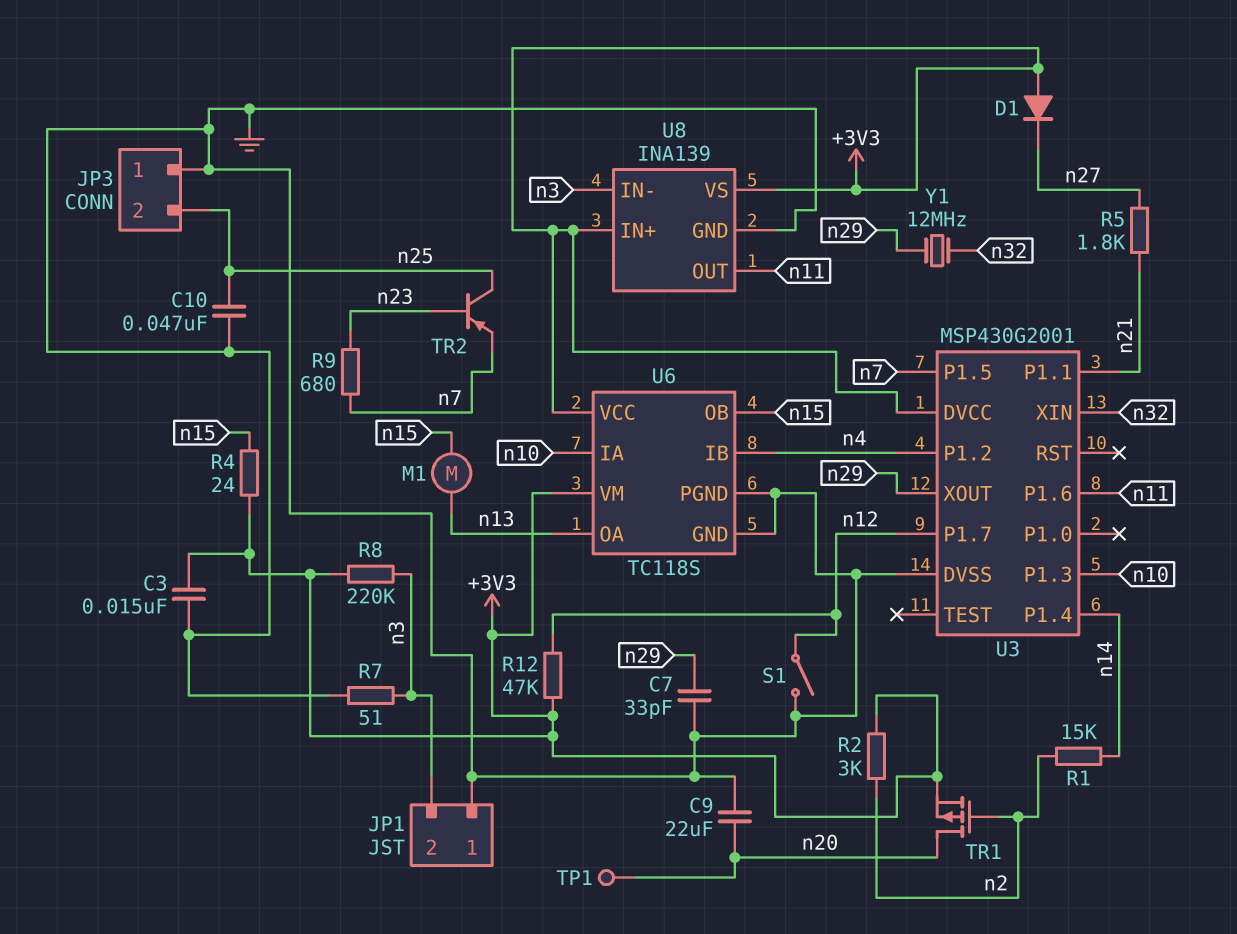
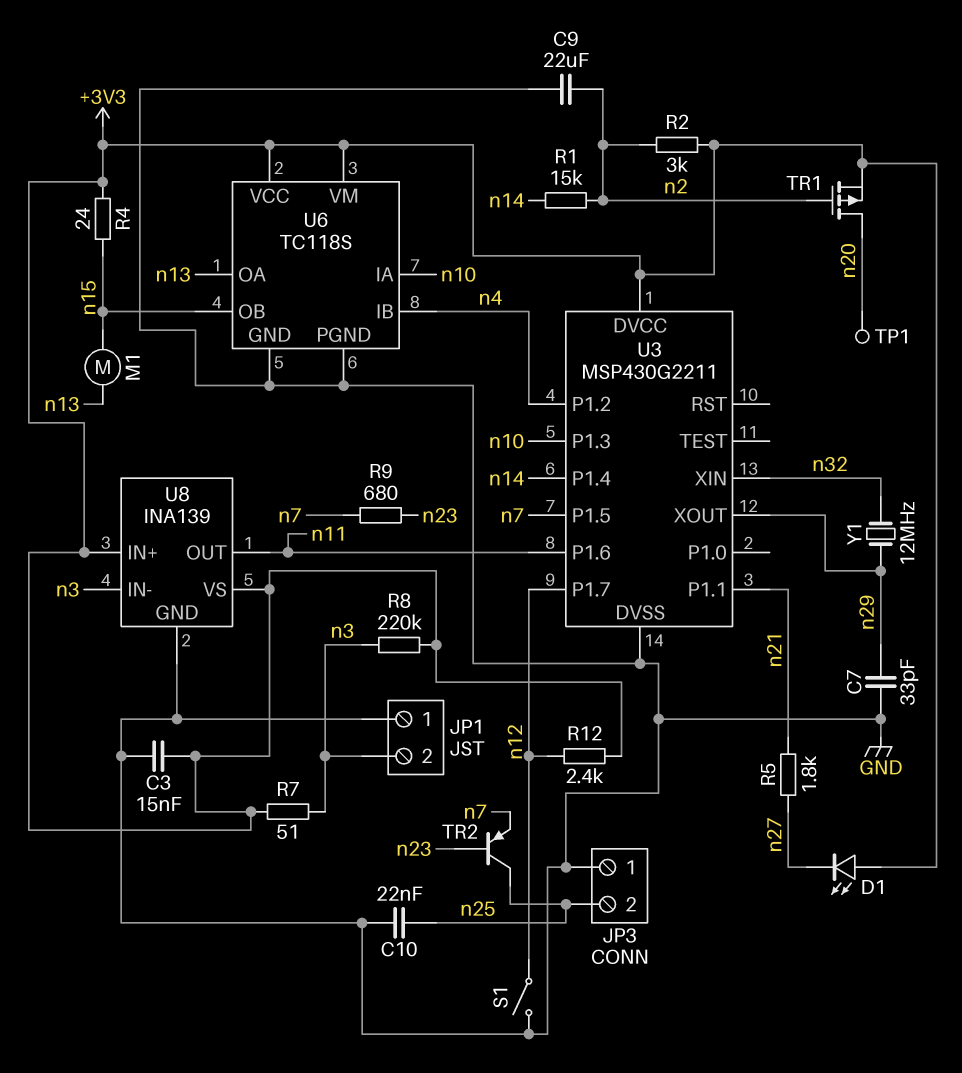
C9: 22uF (GND, n20) -> 22uF (GND, n2)
C10: 47nF (GND, n25) -> 22nF (GND, n25)
D1: diode (A +3V3, K n27) -> LED (A +3V3, K n27)
R7: 51 (GND, n3) -> 51 (+3V3, n3)
R12: 47k (+3V3, n12) -> 2.4k (+3V3, n12)
U3: MSP430G2001 -> MSP430G2211

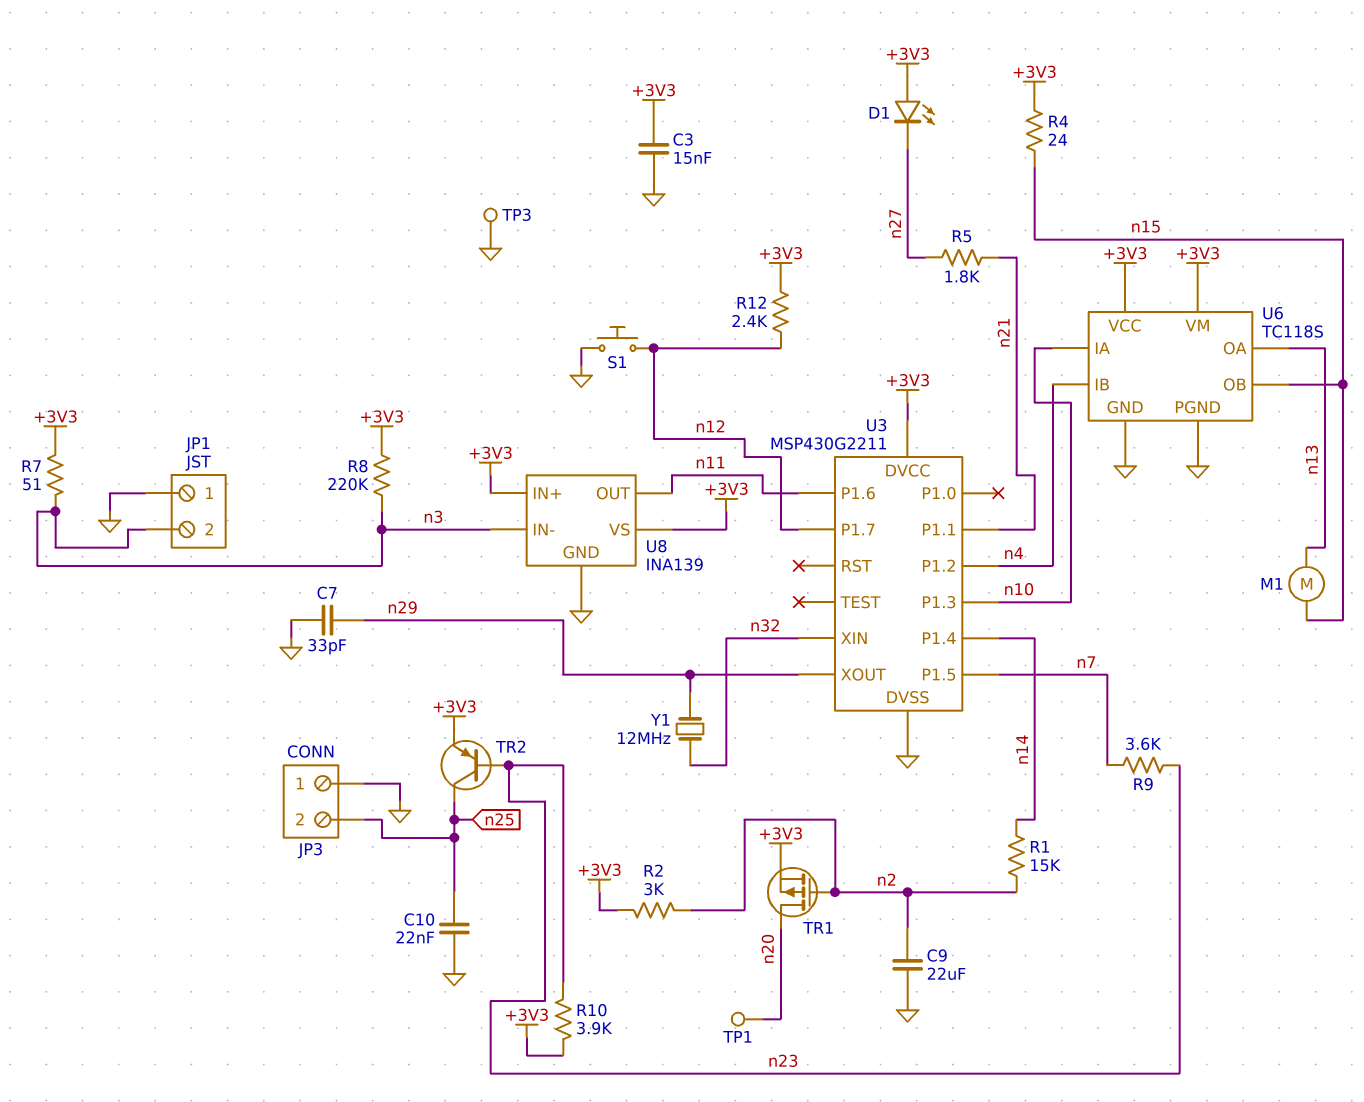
R9: 680 (n7, n23) -> 3.6k (n7, n23)
R10: none -> 3.9k (+3V3, n23)
S1: switch (GND, n12) -> button (GND, n12)
TP3: none -> test point (GND)
TR2: PNP (B n23, C n25, E n7) -> PNP (B n23, C n25, E +3V3)

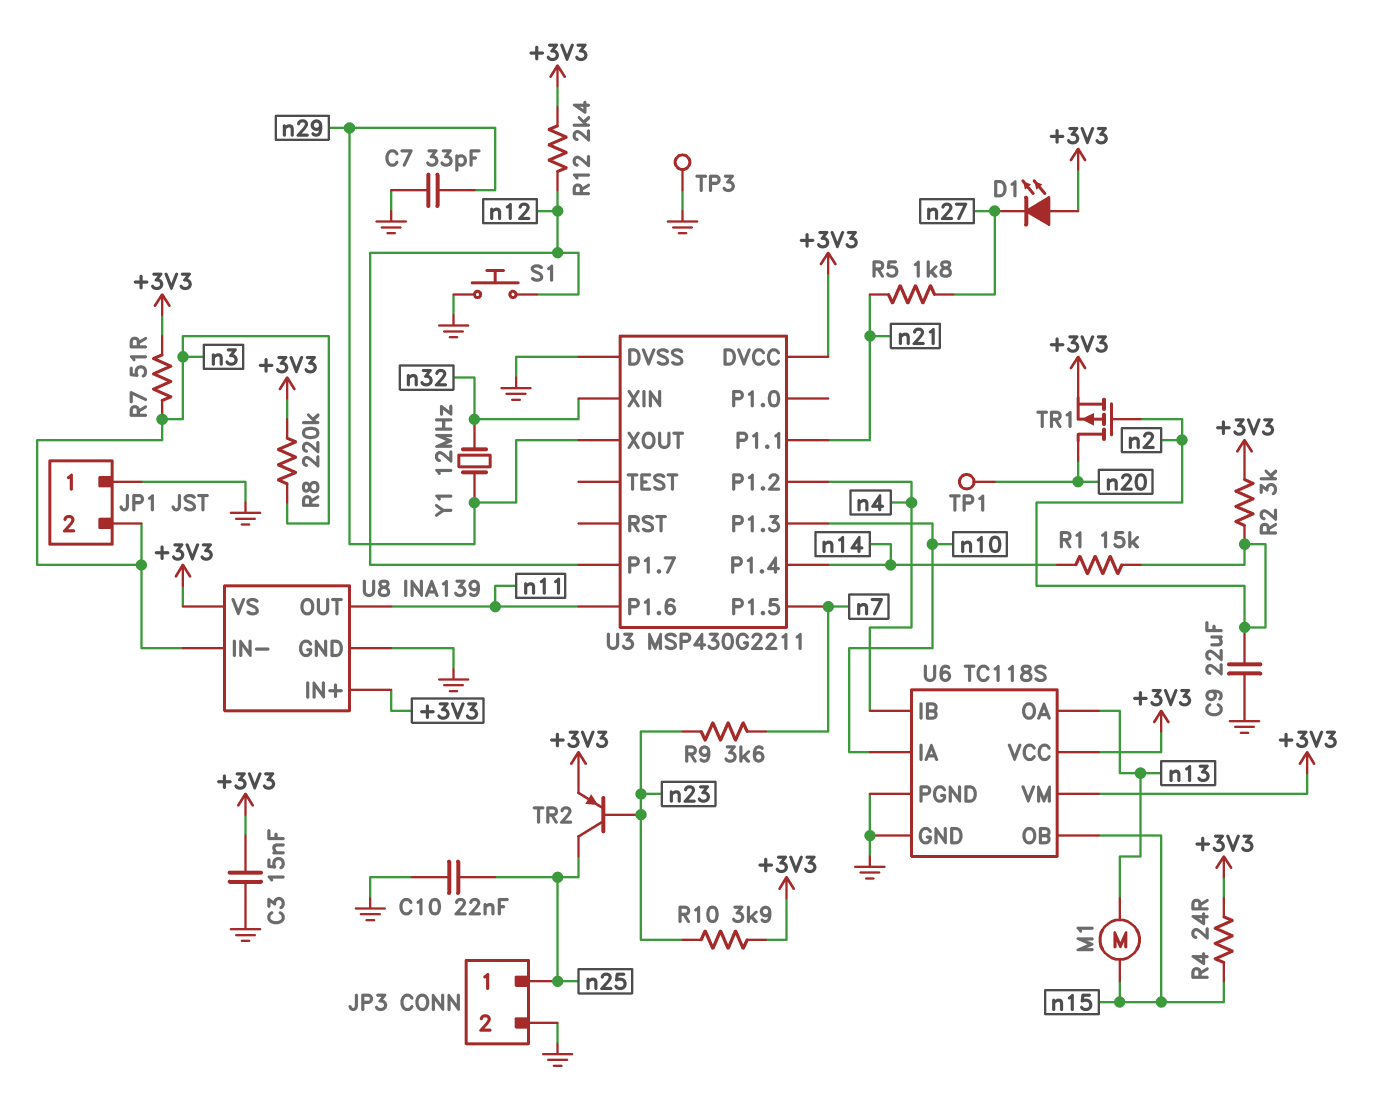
JP3 pin 1: GND -> n25
JP3 pin 2: n25 -> GND

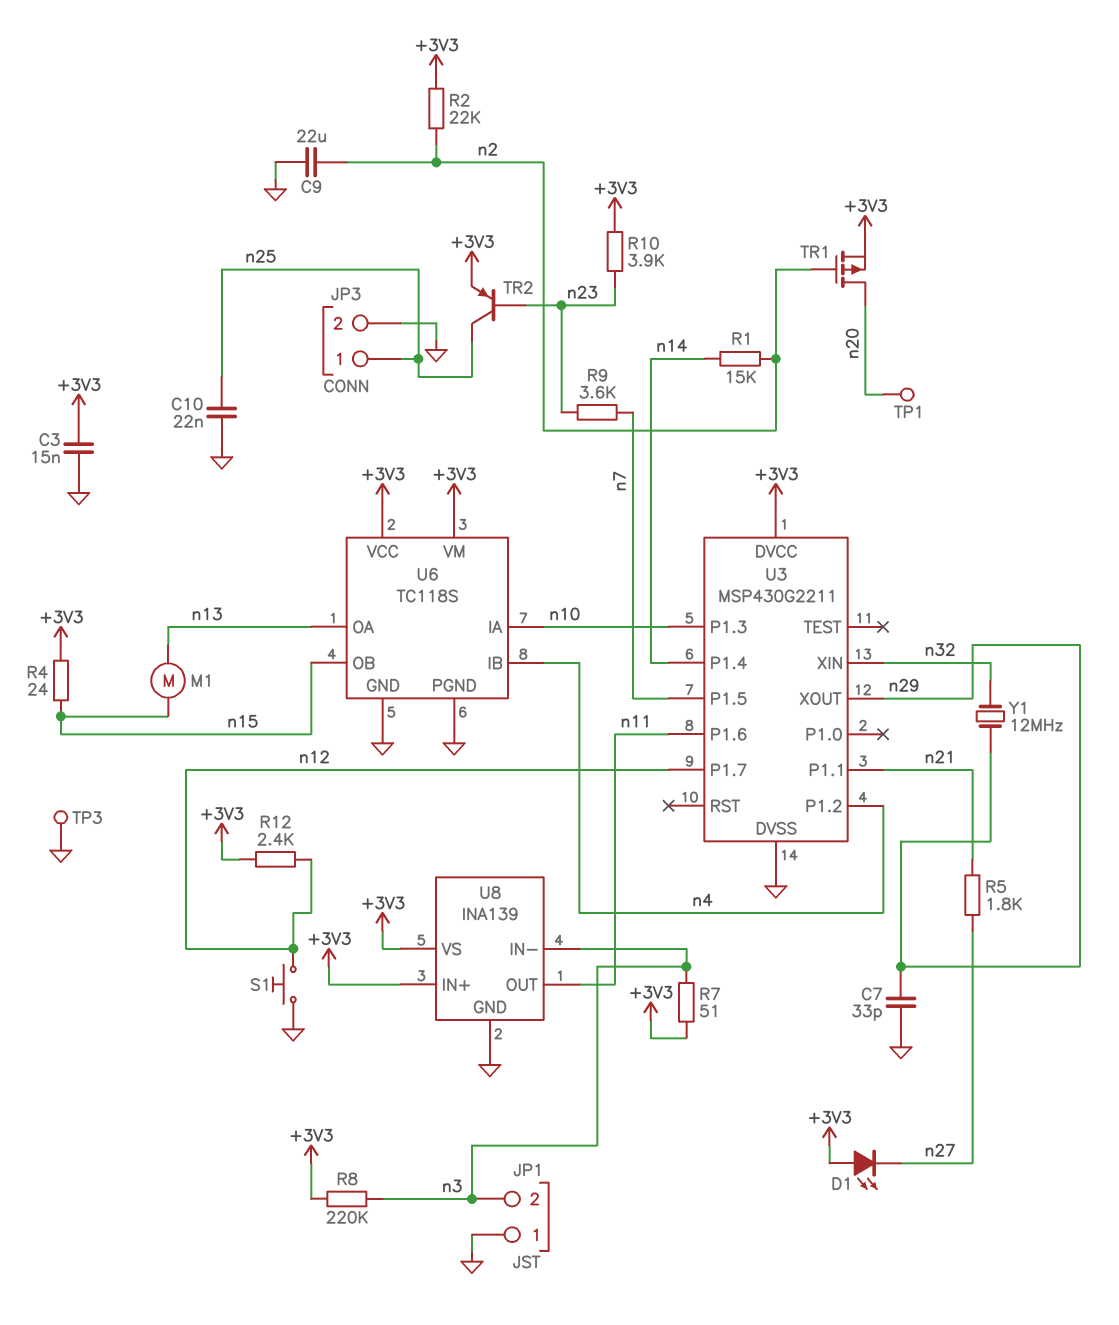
R2: 3k (+3V3, n2) -> 22k (+3V3, n2)

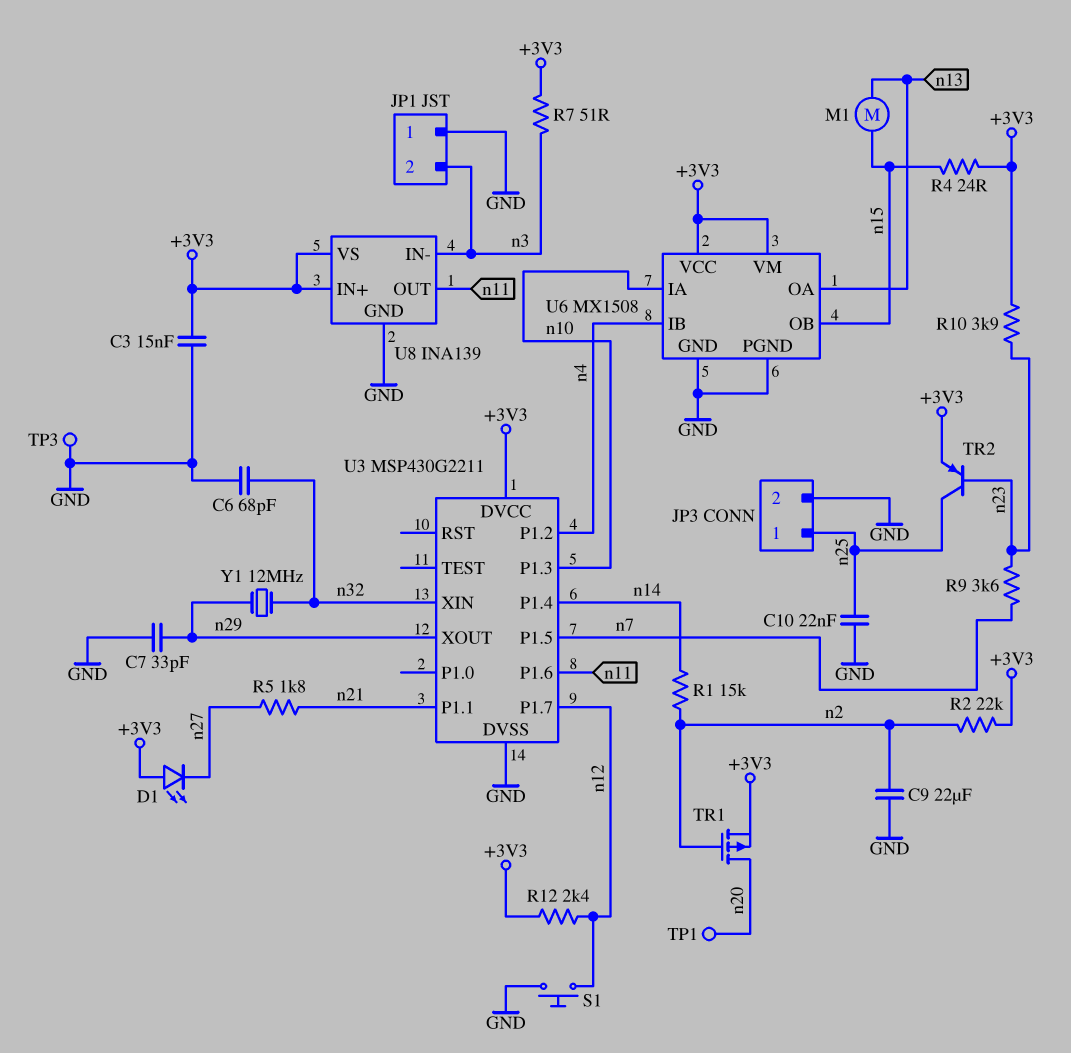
C6: none -> 68pF (GND, n32)
R8: 220k (+3V3, n3) -> none
U6: TC118S -> MX1508

